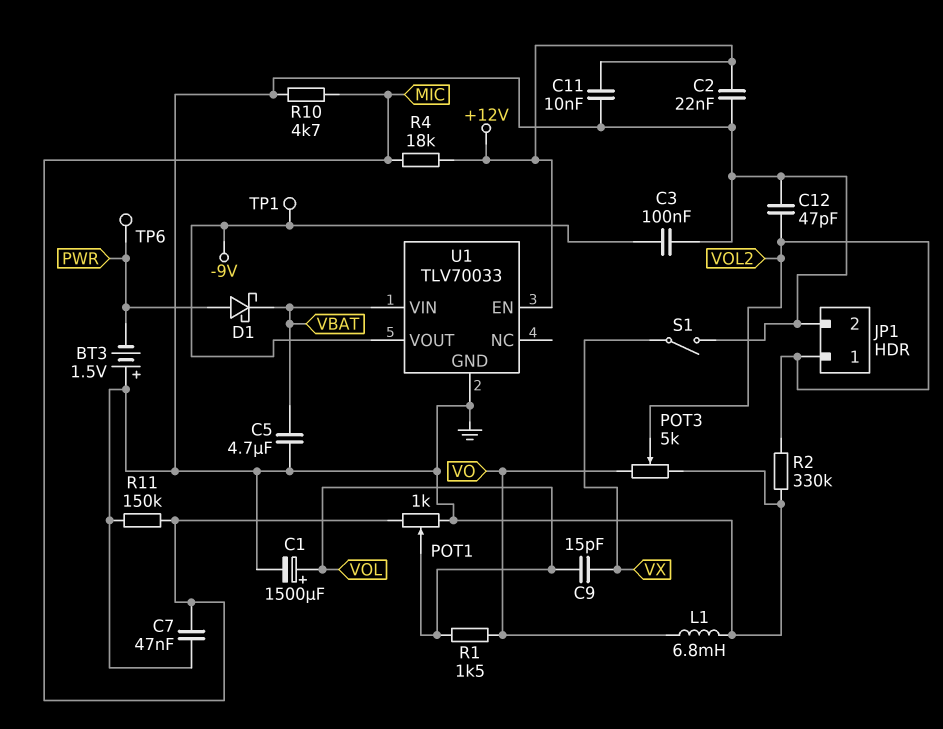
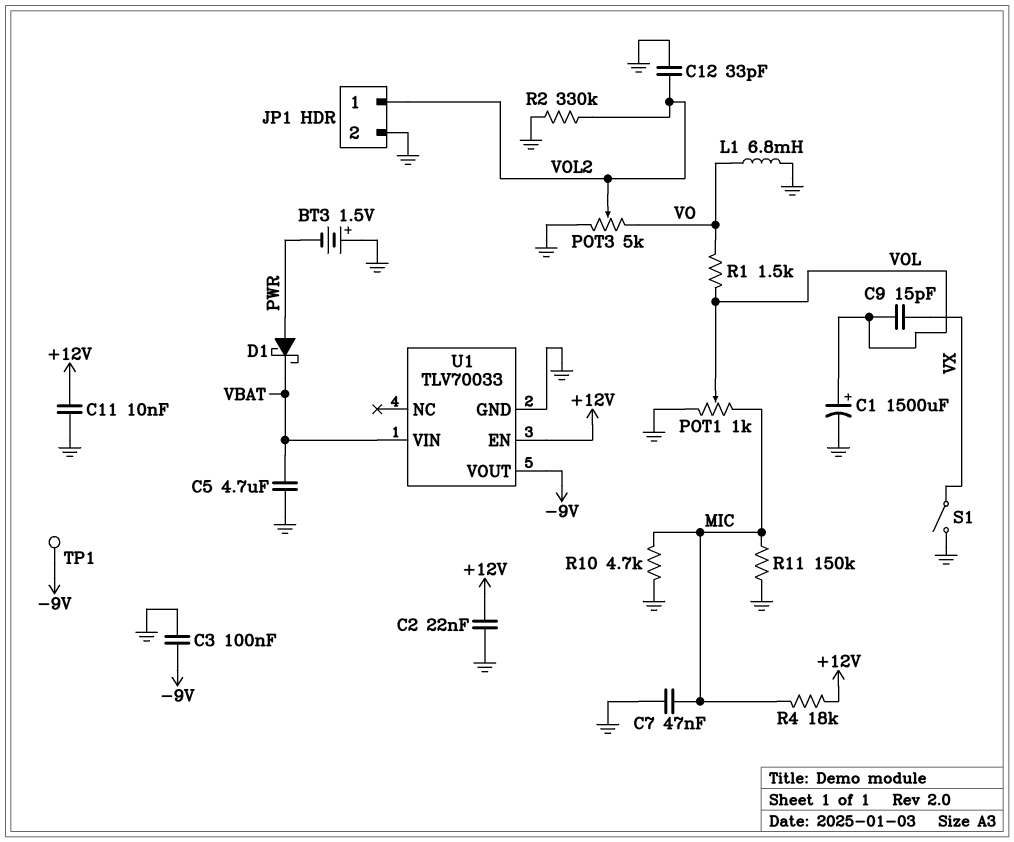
C12: 47pF (GND, VOL2) -> 33pF (GND, VOL2)
TP6: test point (PWR) -> none

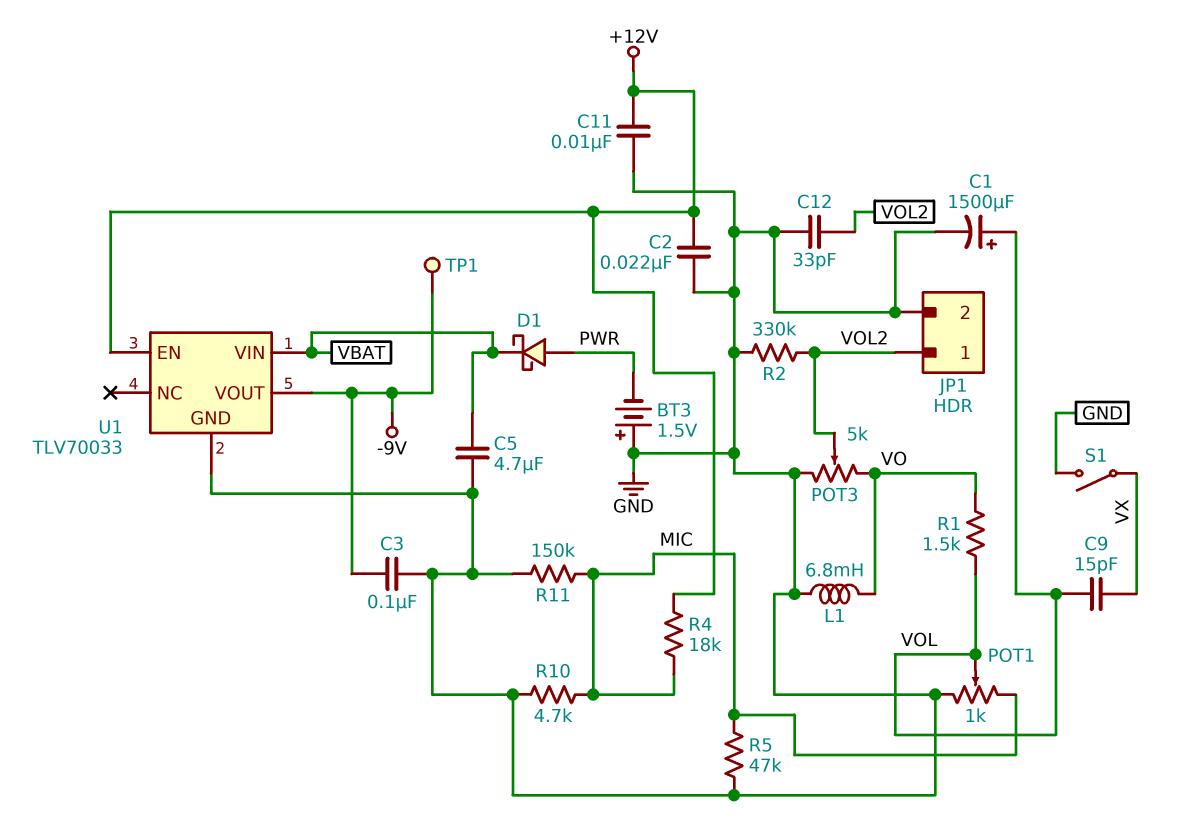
C7: 47nF (GND, MIC) -> none
R5: none -> 47k (GND, MIC)

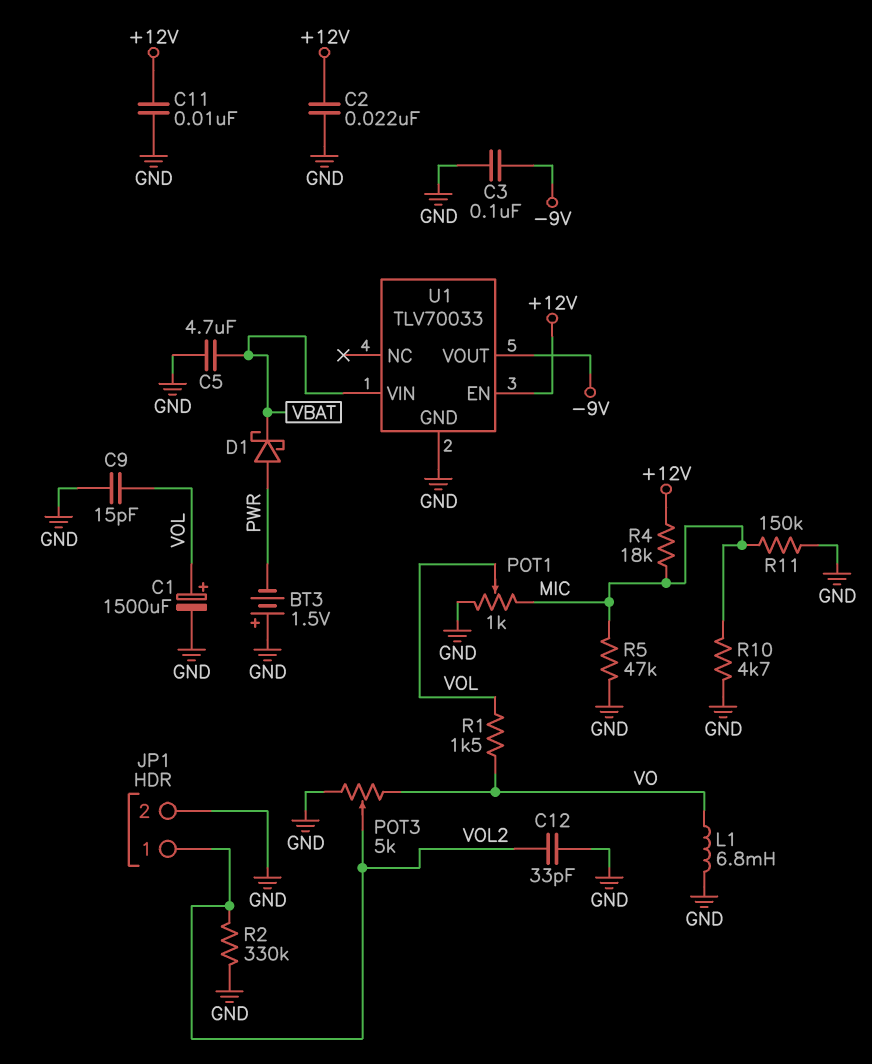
C9: 15pF (VOL, VX) -> 15pF (GND, VOL)
S1: switch (GND, VX) -> none
TP1: test point (-9V) -> none

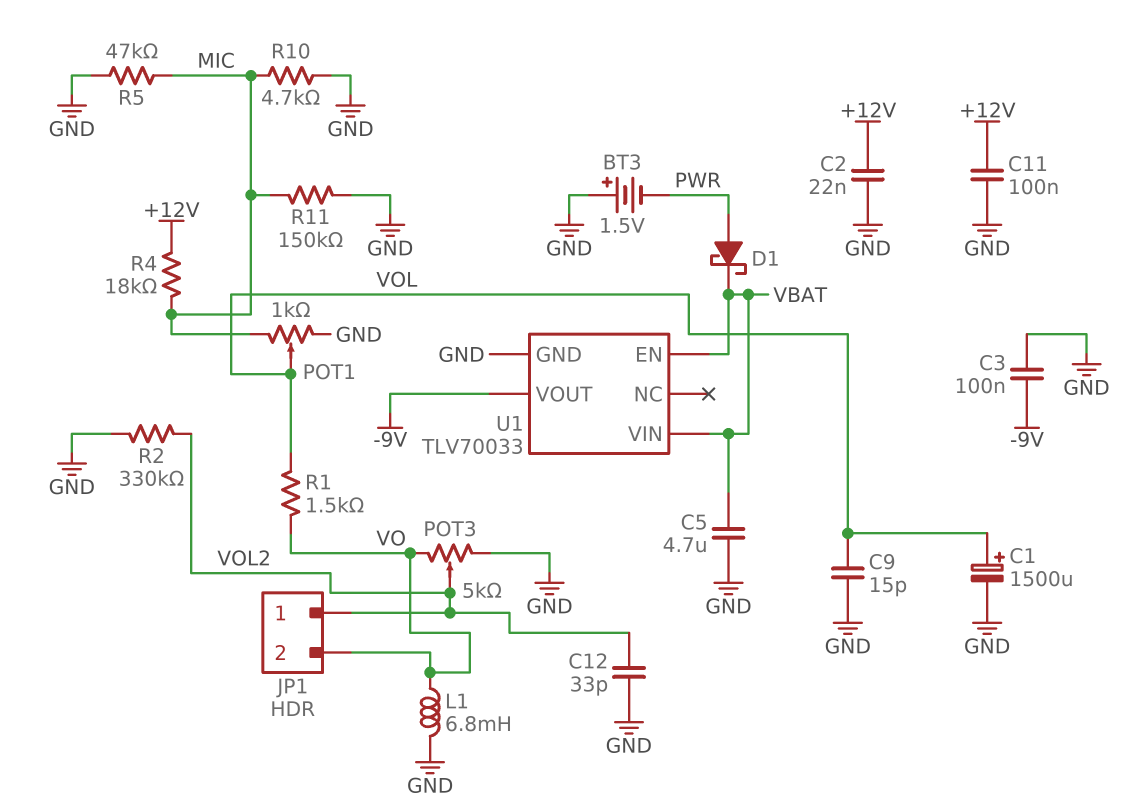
C11: 10nF (+12V, GND) -> 100nF (+12V, GND)
JP1 pin 2: GND -> VO
U1 pin EN: +12V -> VBAT

